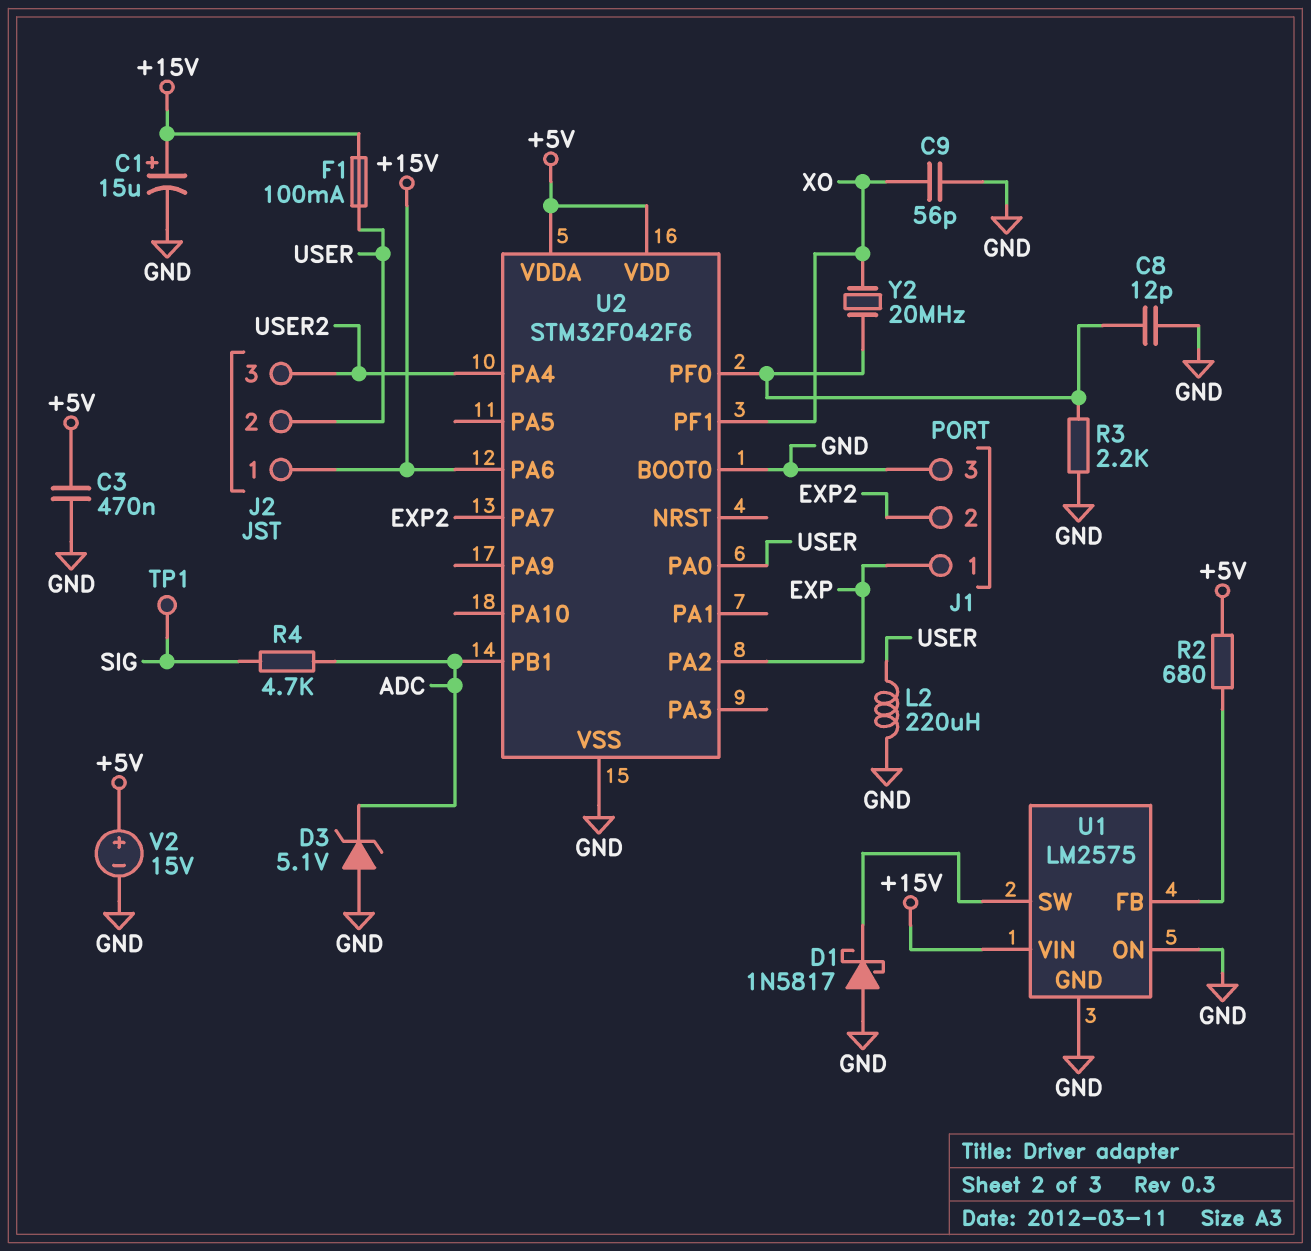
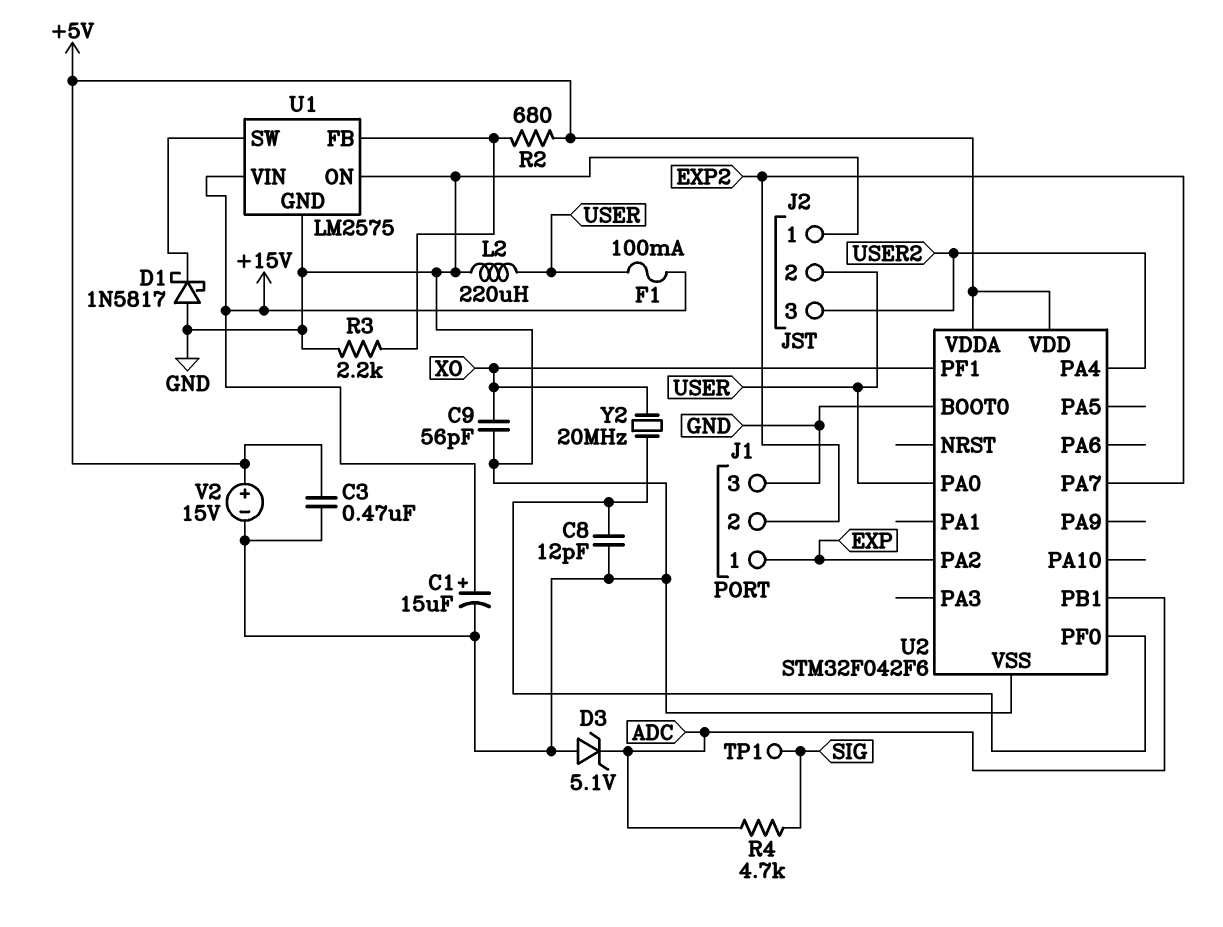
J2 pin 1: +15V -> GND
R3: 2.2k (GND, U2/PF0) -> 2.2k (GND, U1/FB)
U2 pin PA6: +15V -> none

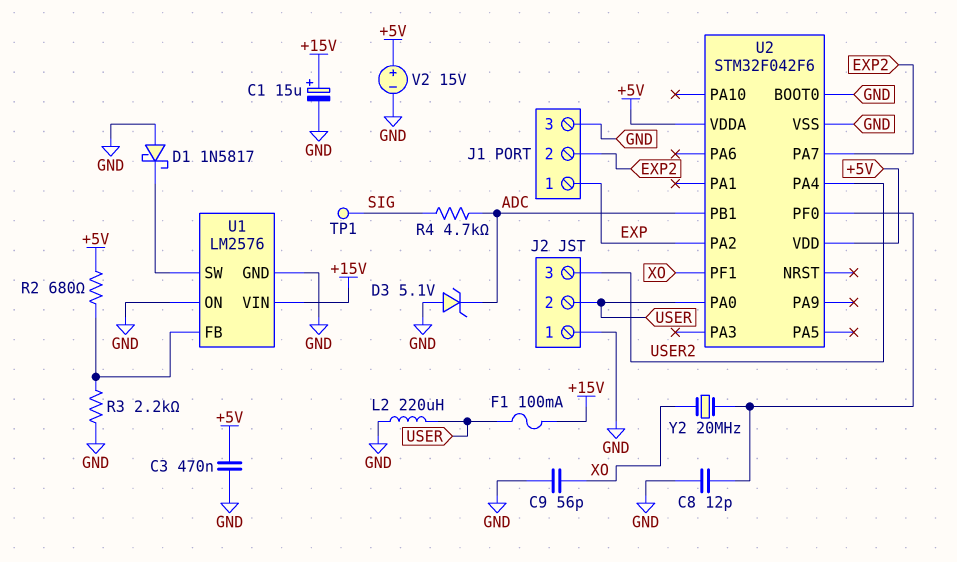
U1: LM2575 -> LM2576

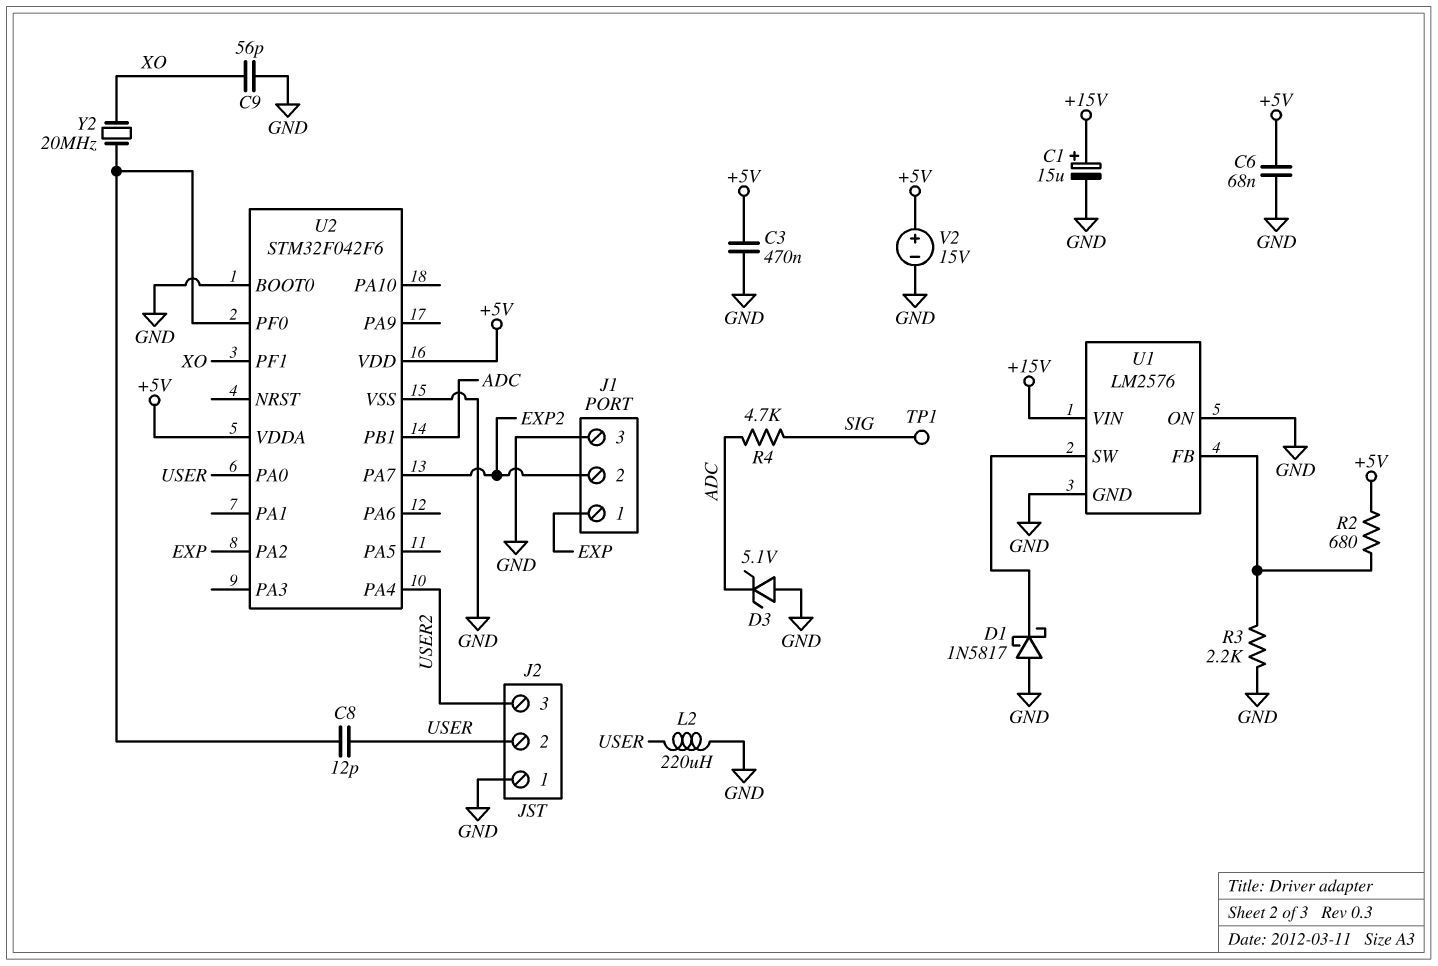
C6: none -> 68nF (+5V, GND)
C8: 12pF (GND, U2/PF0) -> 12pF (U2/PF0, USER)
F1: 100mA (+15V, USER) -> none

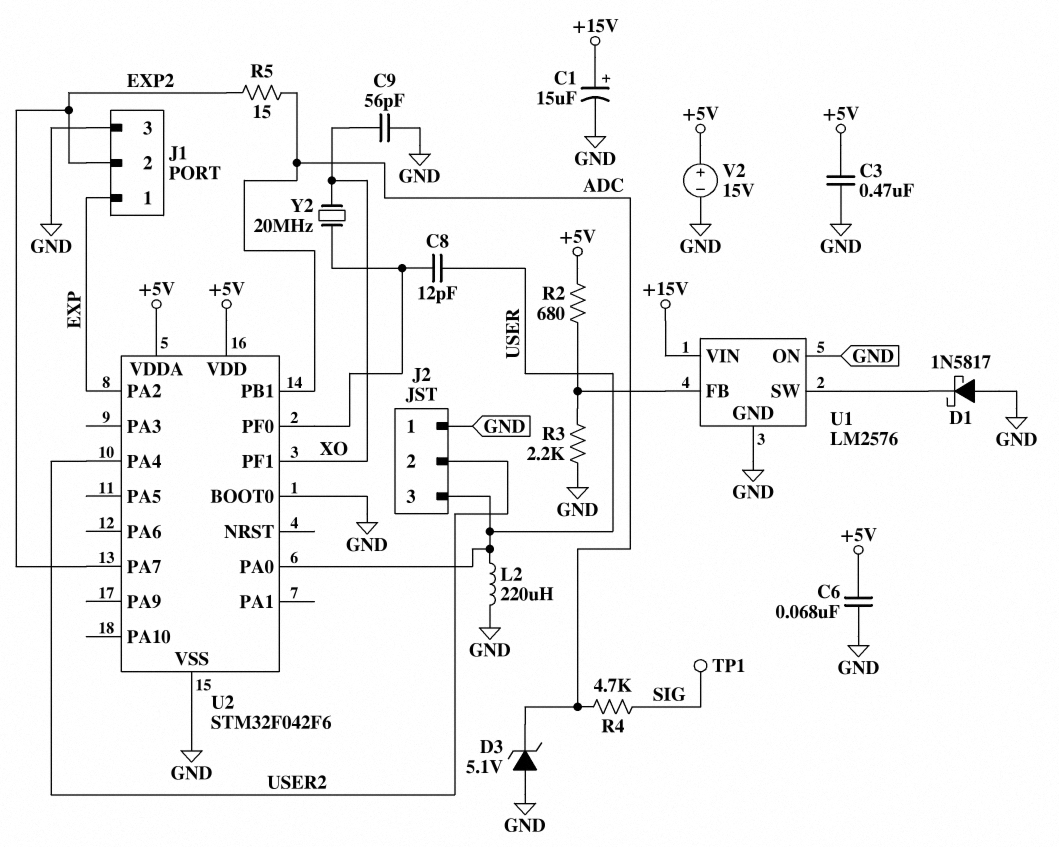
J2 pin 2: USER -> USER2
J2 pin 3: USER2 -> USER
R5: none -> 15 (ADC, EXP2)

